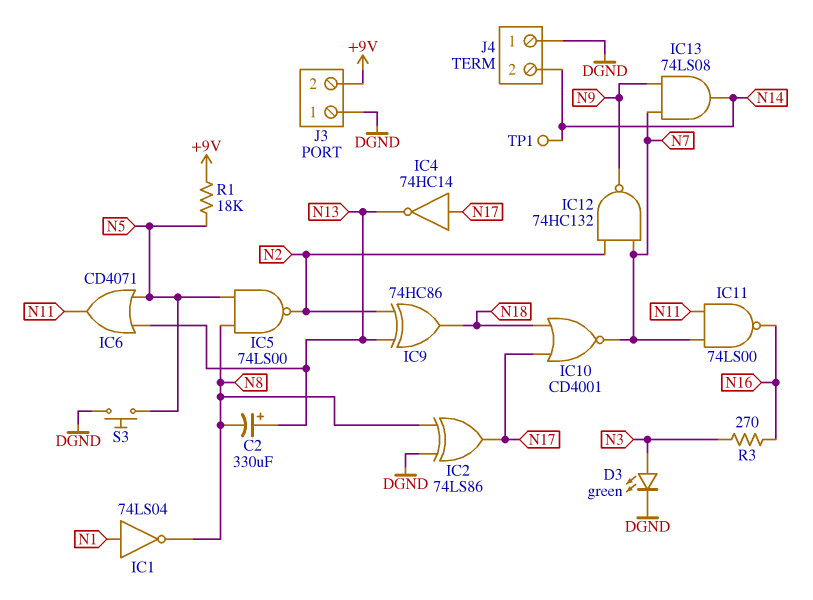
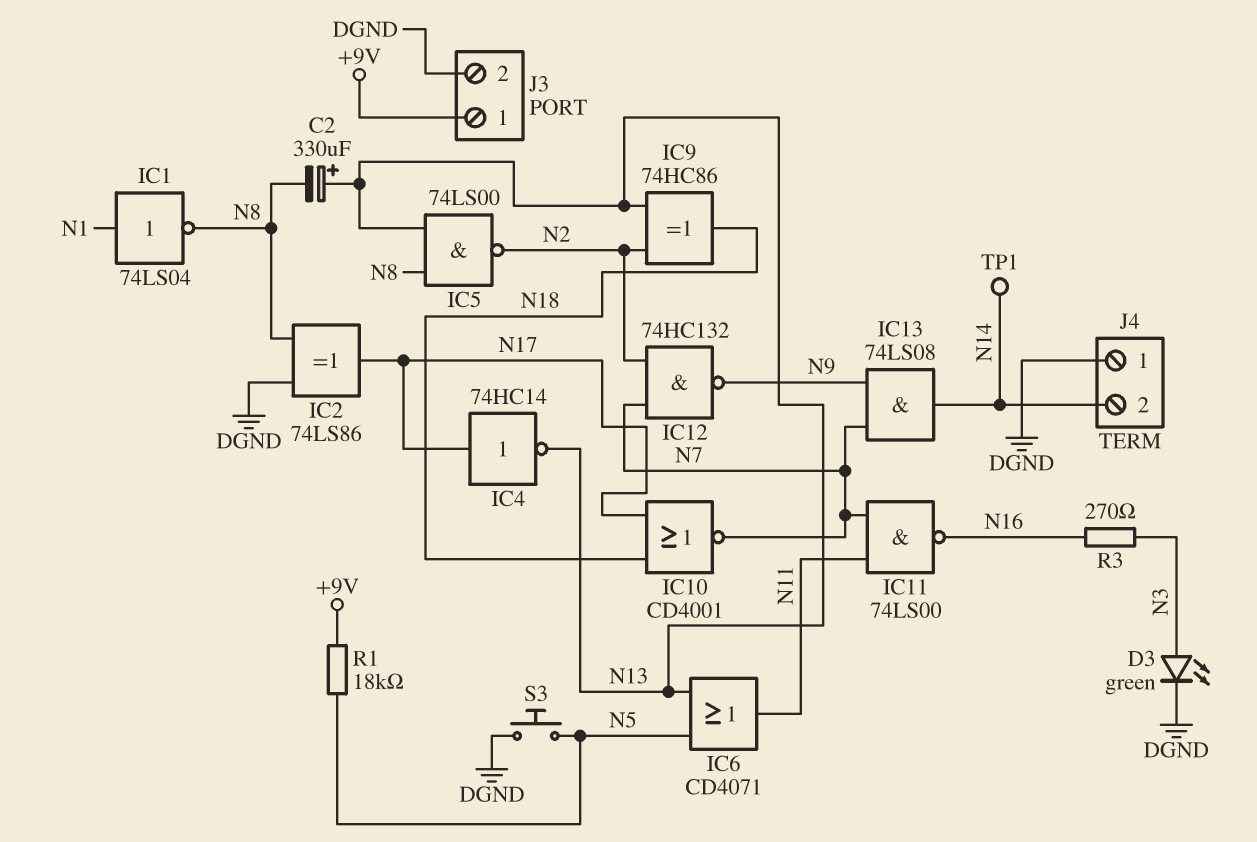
IC5: NAND 74LS00 (in N5, in N8, out N2) -> NAND 74LS00 (in N8, in N13, out N2)
J3 pin 1: DGND -> +9V
J3 pin 2: +9V -> DGND

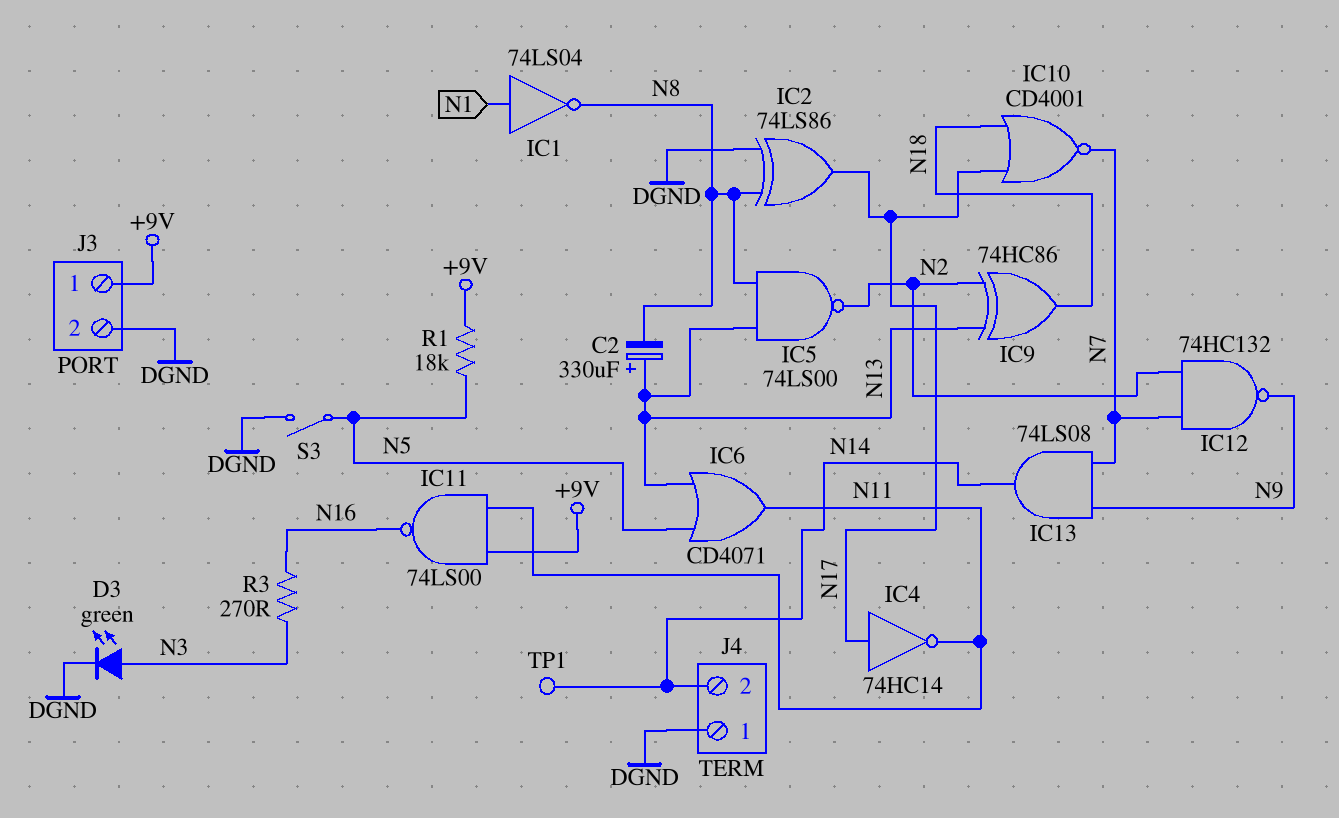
IC4: NOT 74HC14 (in N17, out N13) -> NOT 74HC14 (in N17, out N11)
IC11: NAND 74LS00 (in N7, in N11, out N16) -> NAND 74LS00 (in +9V, in N11, out N16)
S3: button (DGND, N5) -> switch (DGND, N5)

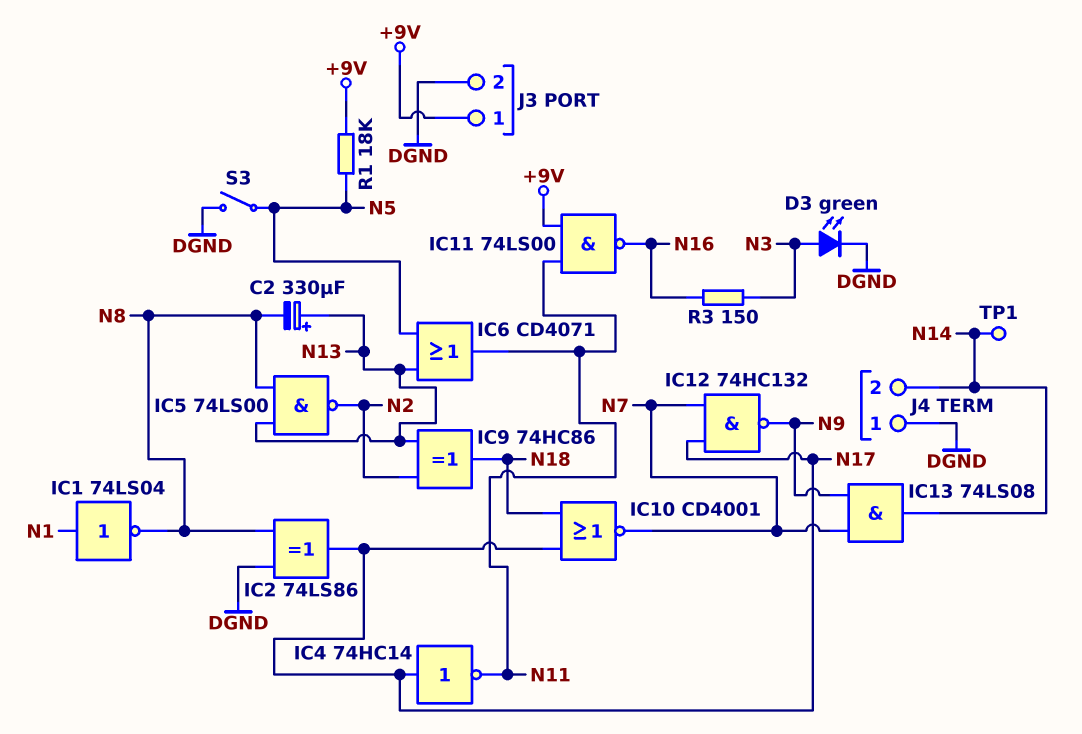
IC12: NAND 74HC132 (in N2, in N7, out N9) -> NAND 74HC132 (in N7, in N17, out N9)
R3: 270 (N3, N16) -> 150 (N3, N16)

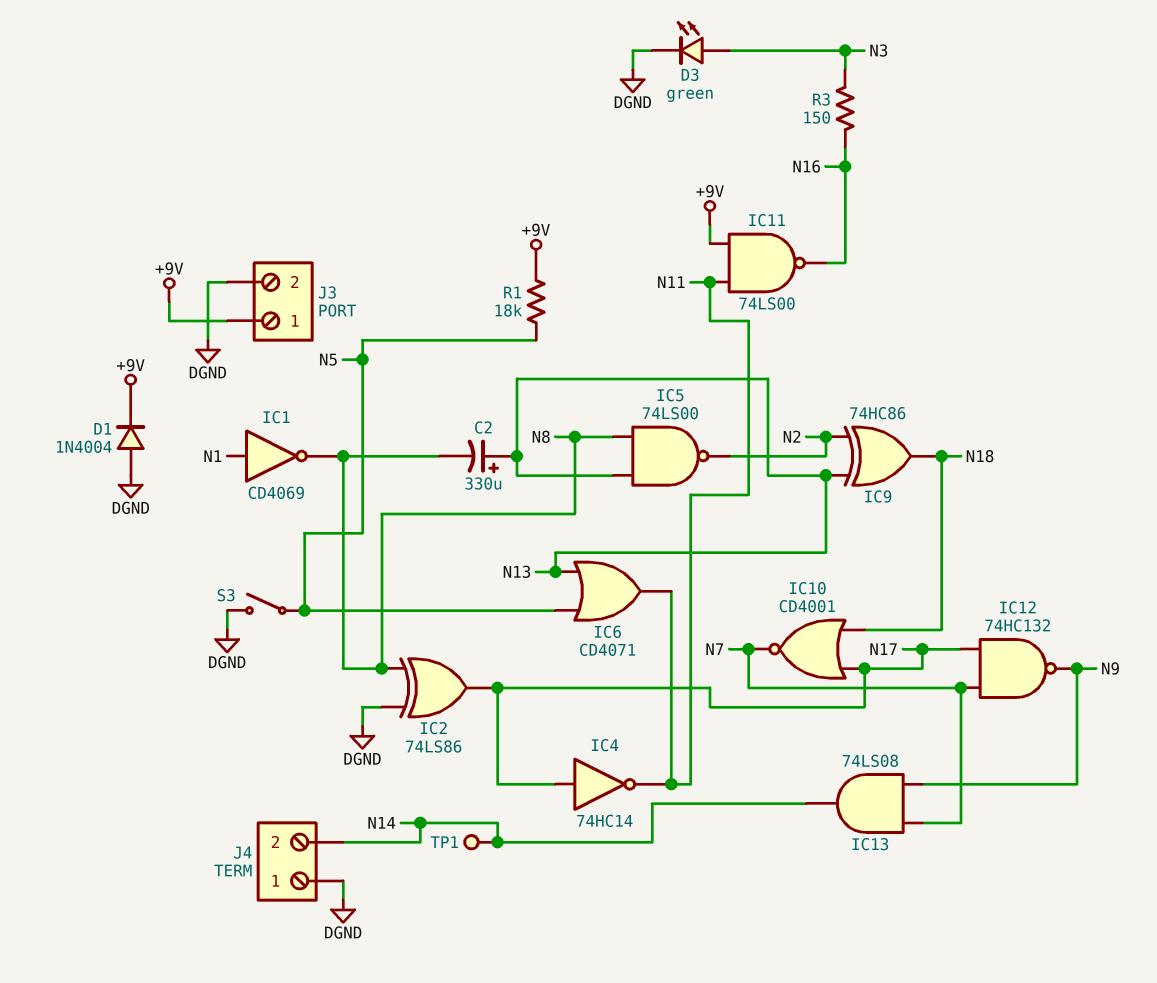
D1: none -> diode 1N4004 (A DGND, K +9V)
IC1: NOT 74LS04 (in N1, out N8) -> NOT CD4069 (in N1, out N8)

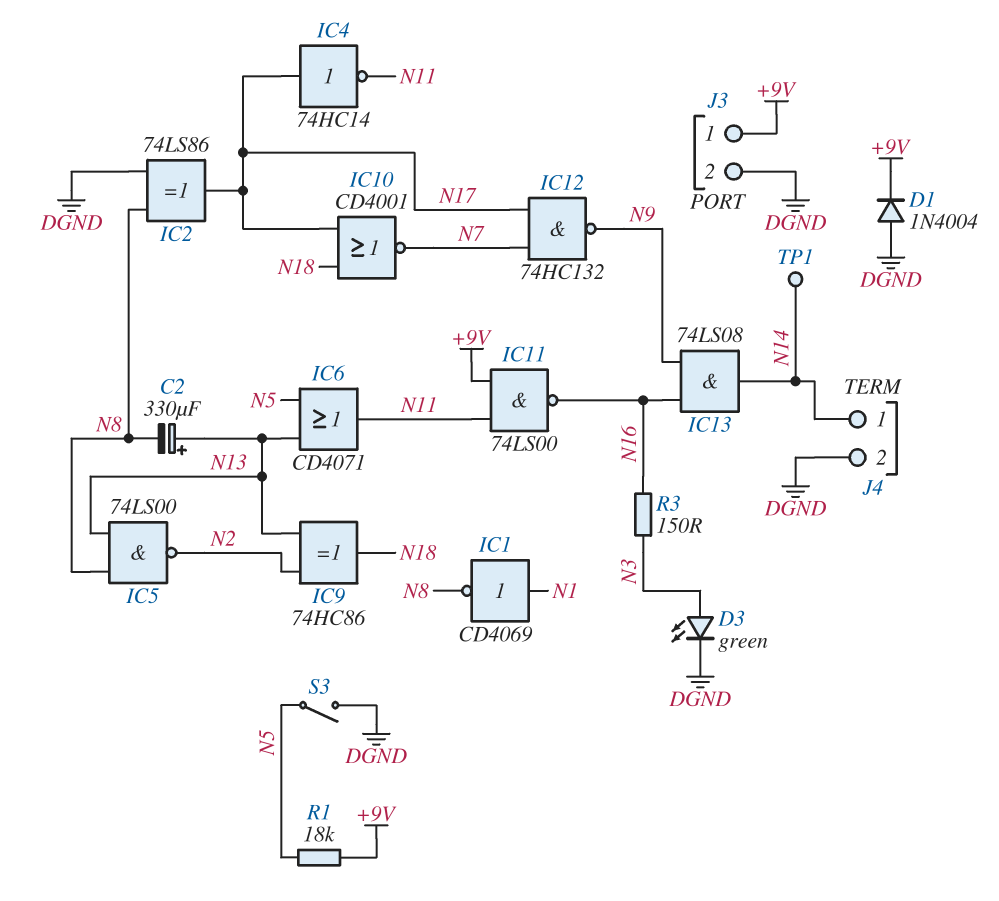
IC13: AND 74LS08 (in N7, in N9, out N14) -> AND 74LS08 (in N9, in N16, out N14)
J4 pin 1: DGND -> N14
J4 pin 2: N14 -> DGND

